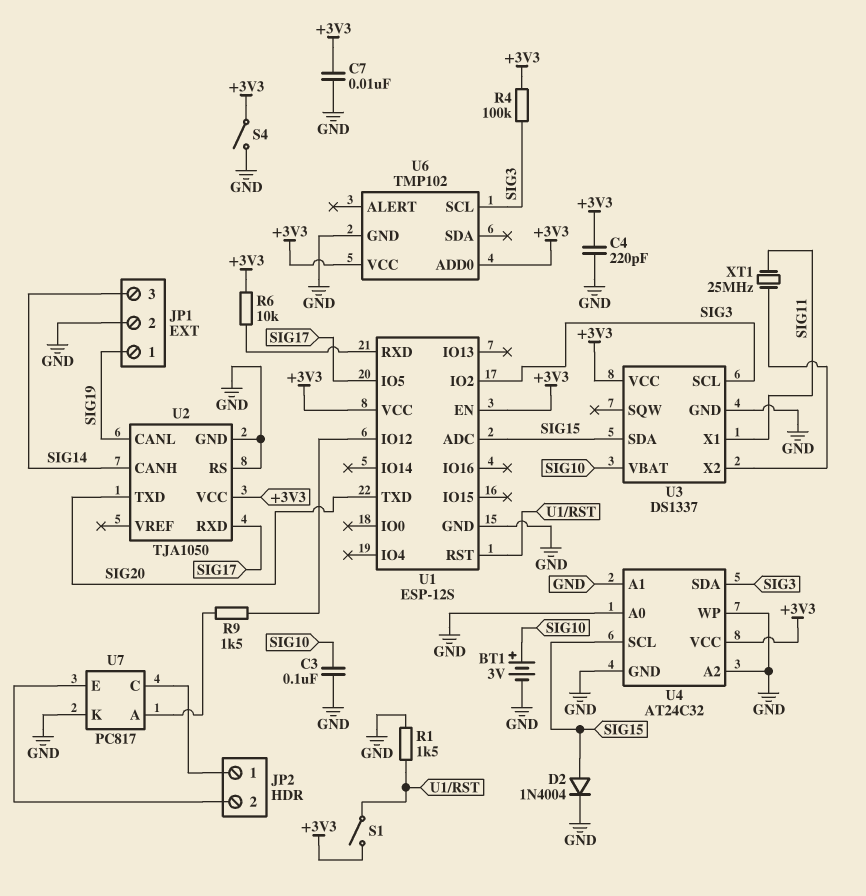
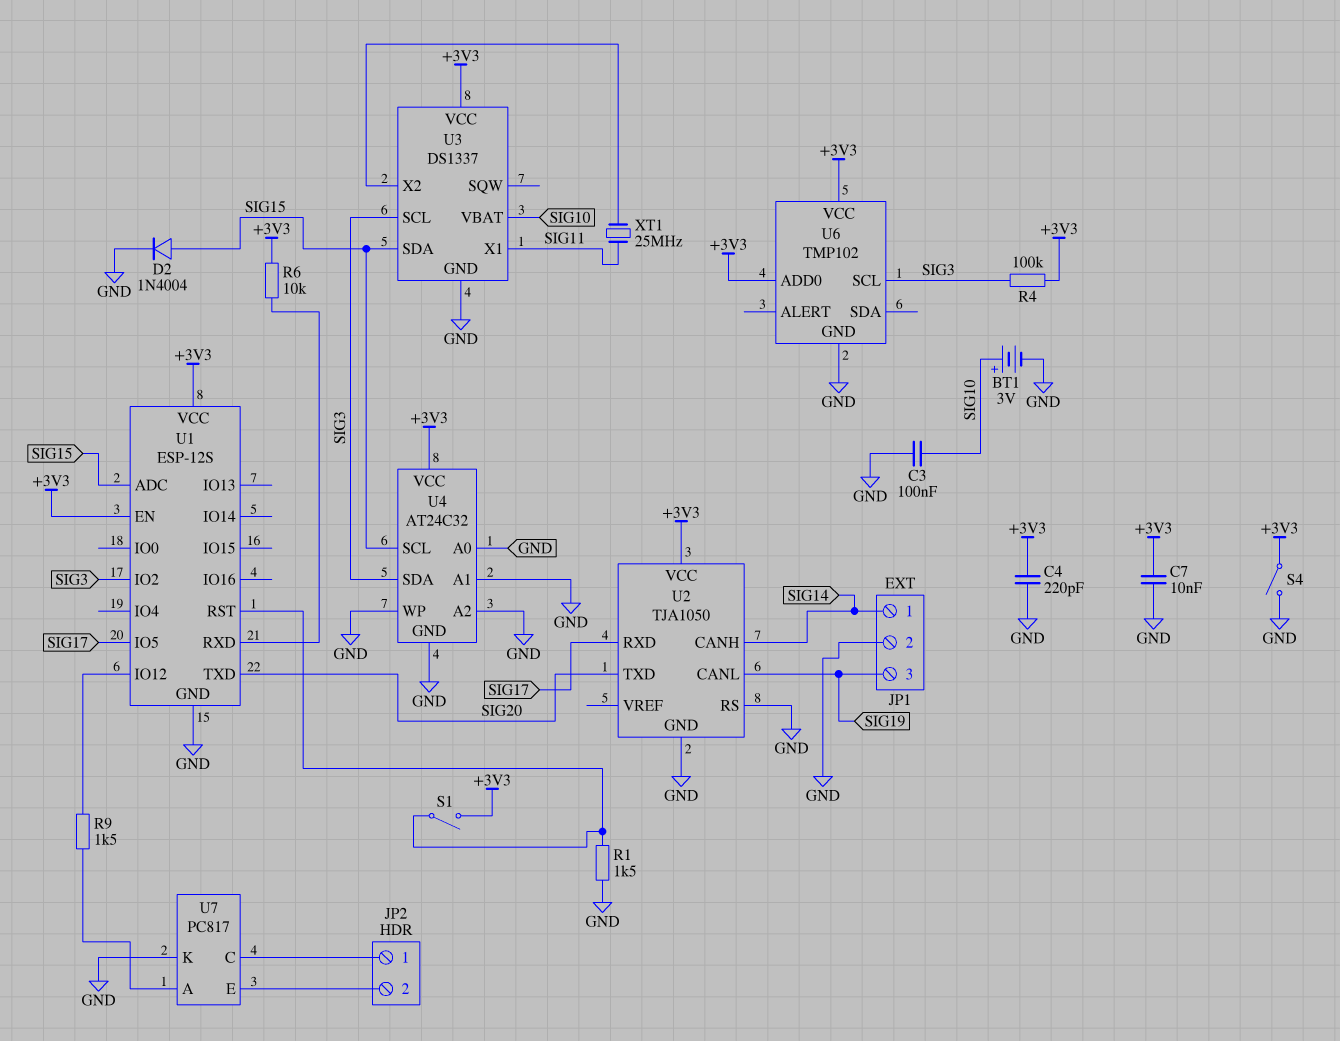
JP1 pin 1: SIG19 -> SIG14
JP1 pin 3: SIG14 -> SIG19

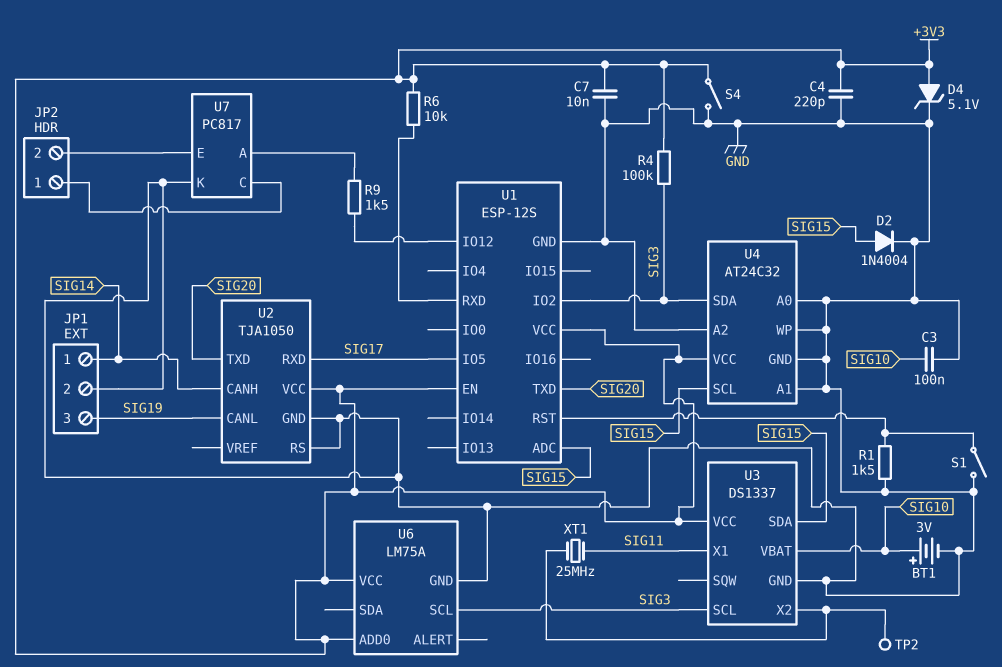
D4: none -> zener 5.1V (A +3V3, K GND)
S1: switch (+3V3, U1/RST) -> switch (GND, U1/RST)
TP2: none -> test point (U3/X2)
U6: TMP102 -> LM75A

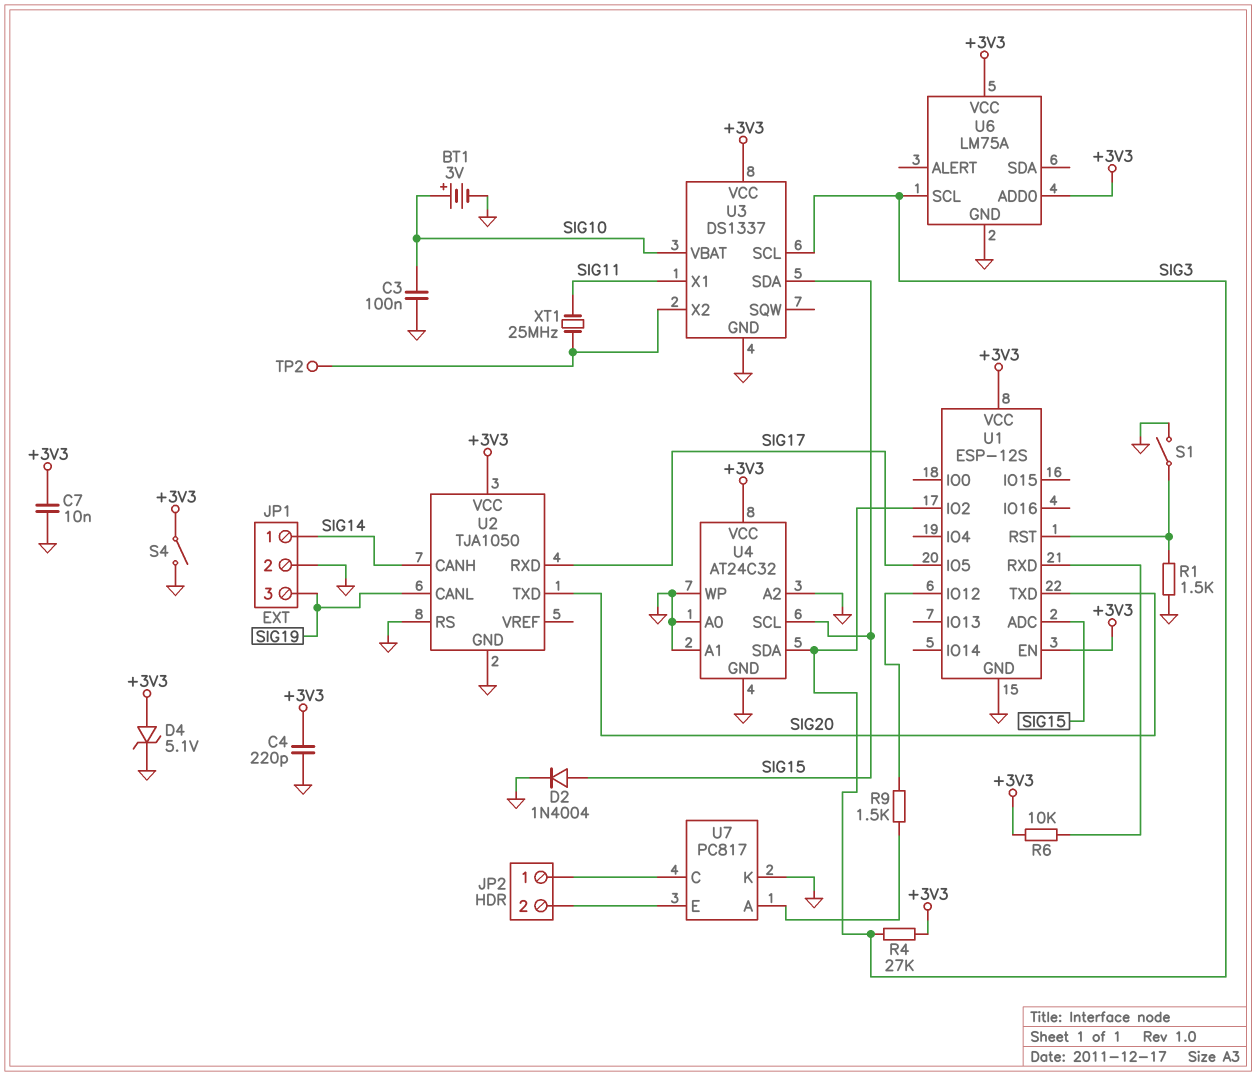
R4: 100k (+3V3, SIG3) -> 27k (+3V3, SIG3)

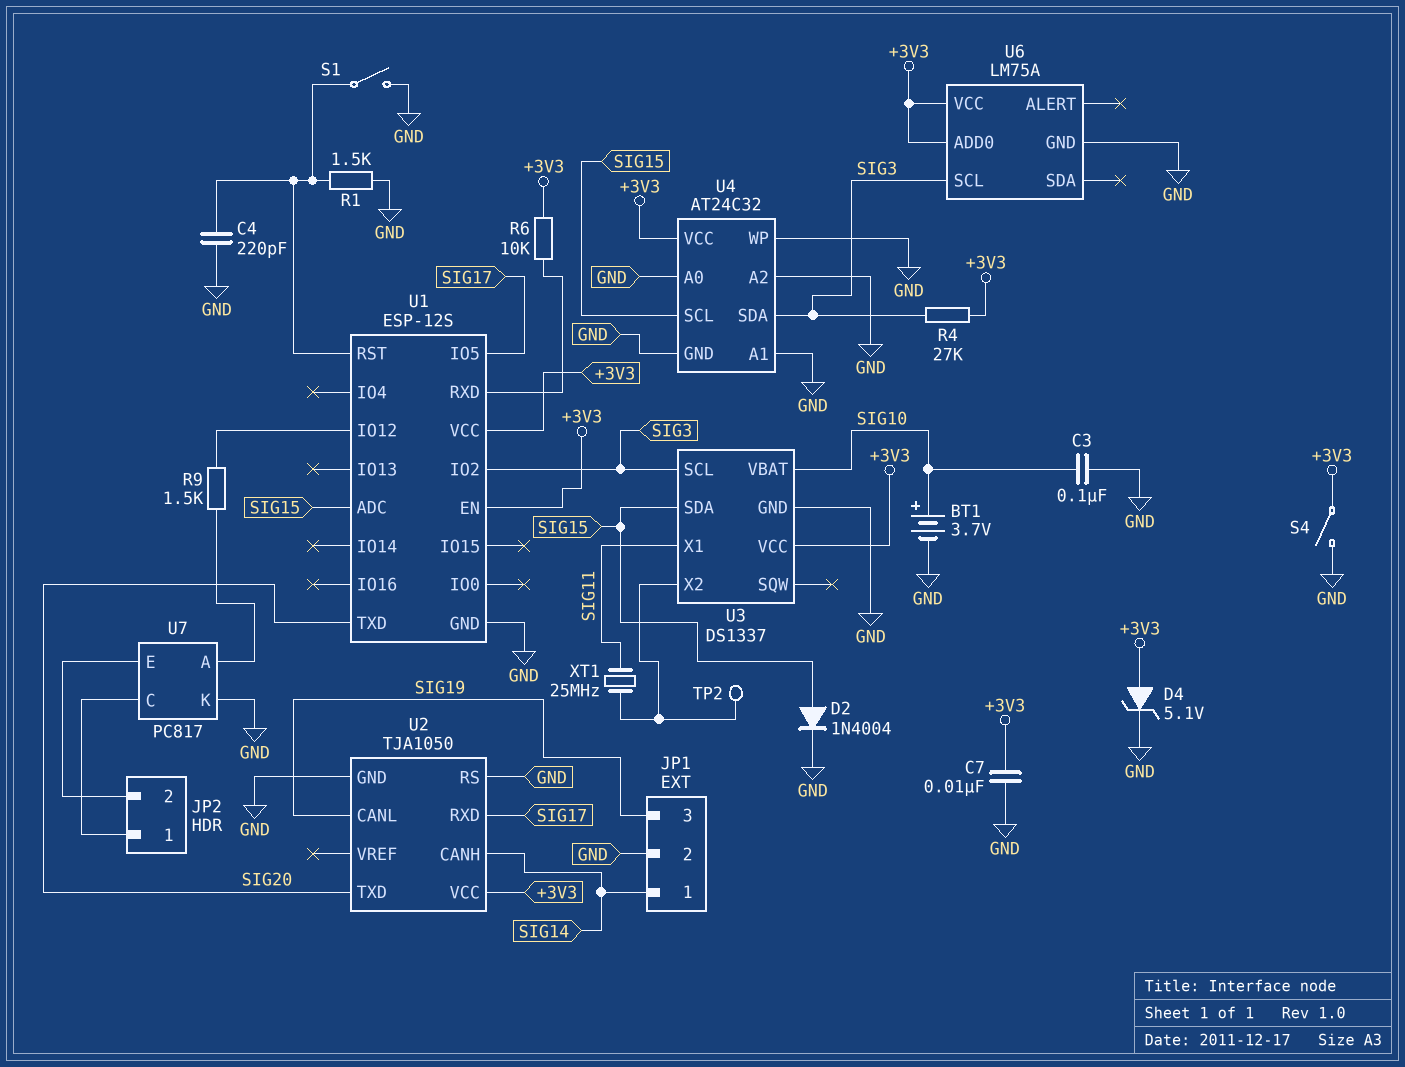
BT1: 3V (plus SIG10, minus GND) -> 3.7V (plus SIG10, minus GND)
C4: 220pF (+3V3, GND) -> 220pF (GND, U1/RST)

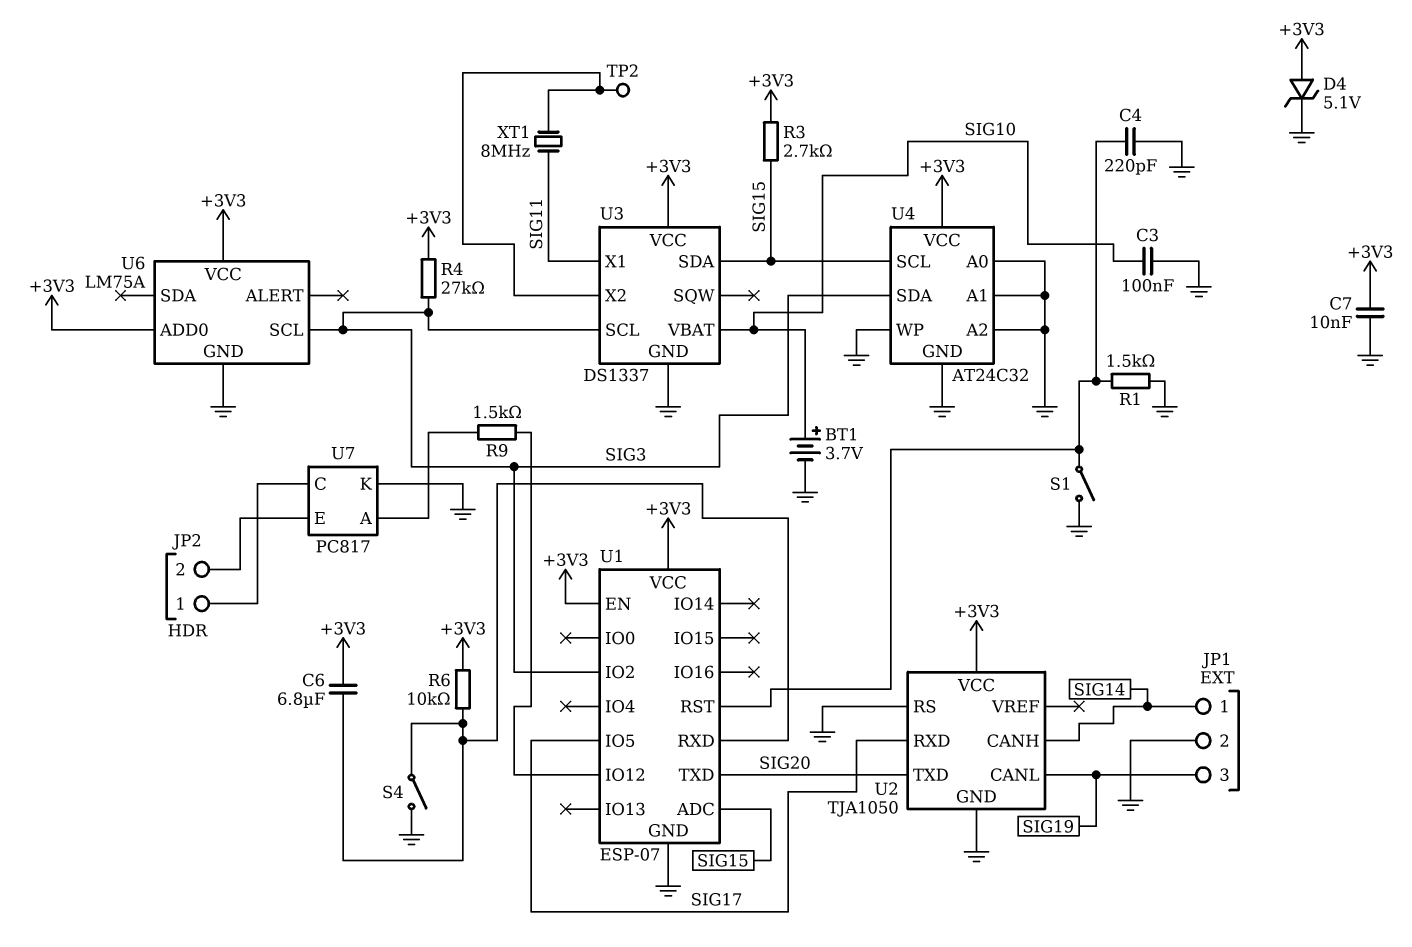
C6: none -> 6.8uF (+3V3, U1/RXD)
D2: diode 1N4004 (A SIG15, K GND) -> none
R3: none -> 2.7k (+3V3, SIG15)
S4: switch (+3V3, GND) -> switch (GND, U1/RXD)
U1: ESP-12S -> ESP-07
XT1: 25MHz (SIG11, U3/X2) -> 8MHz (SIG11, U3/X2)

